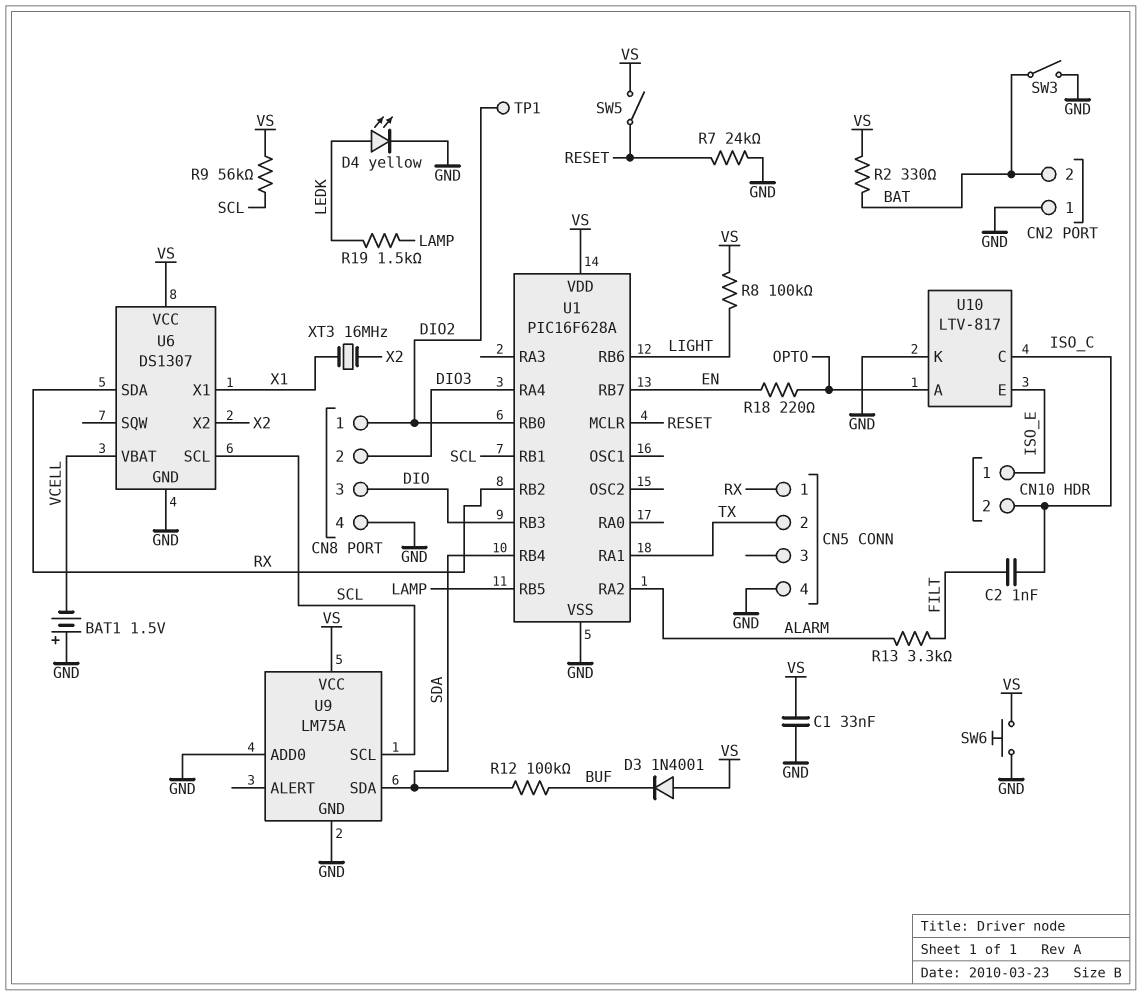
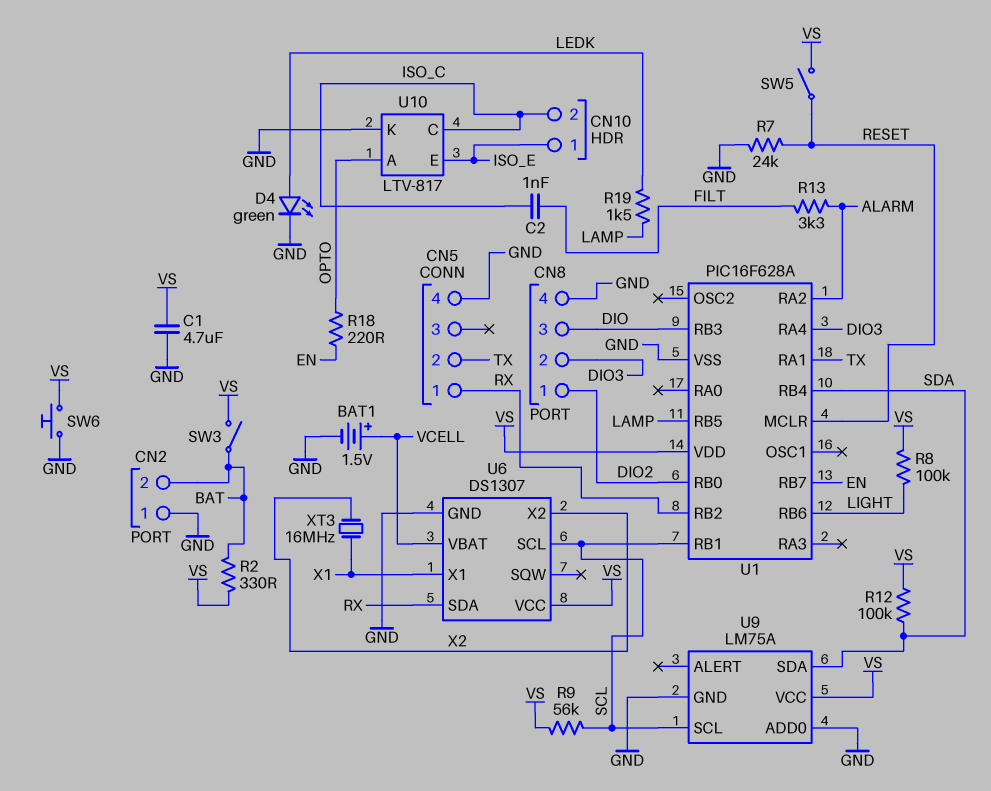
BAT1: 1.5V (plus GND, minus VCELL) -> 1.5V (plus VCELL, minus GND)
C1: 33nF (GND, VS) -> 4.7uF (GND, VS)
D3: diode 1N4001 (A VS, K BUF) -> none
D4: LED yellow (A LEDK, K GND) -> LED green (A LEDK, K GND)
R12: 100k (BUF, SDA) -> 100k (SDA, VS)
SW3: switch (BAT, GND) -> switch (BAT, VS)
TP1: test point (DIO2) -> none

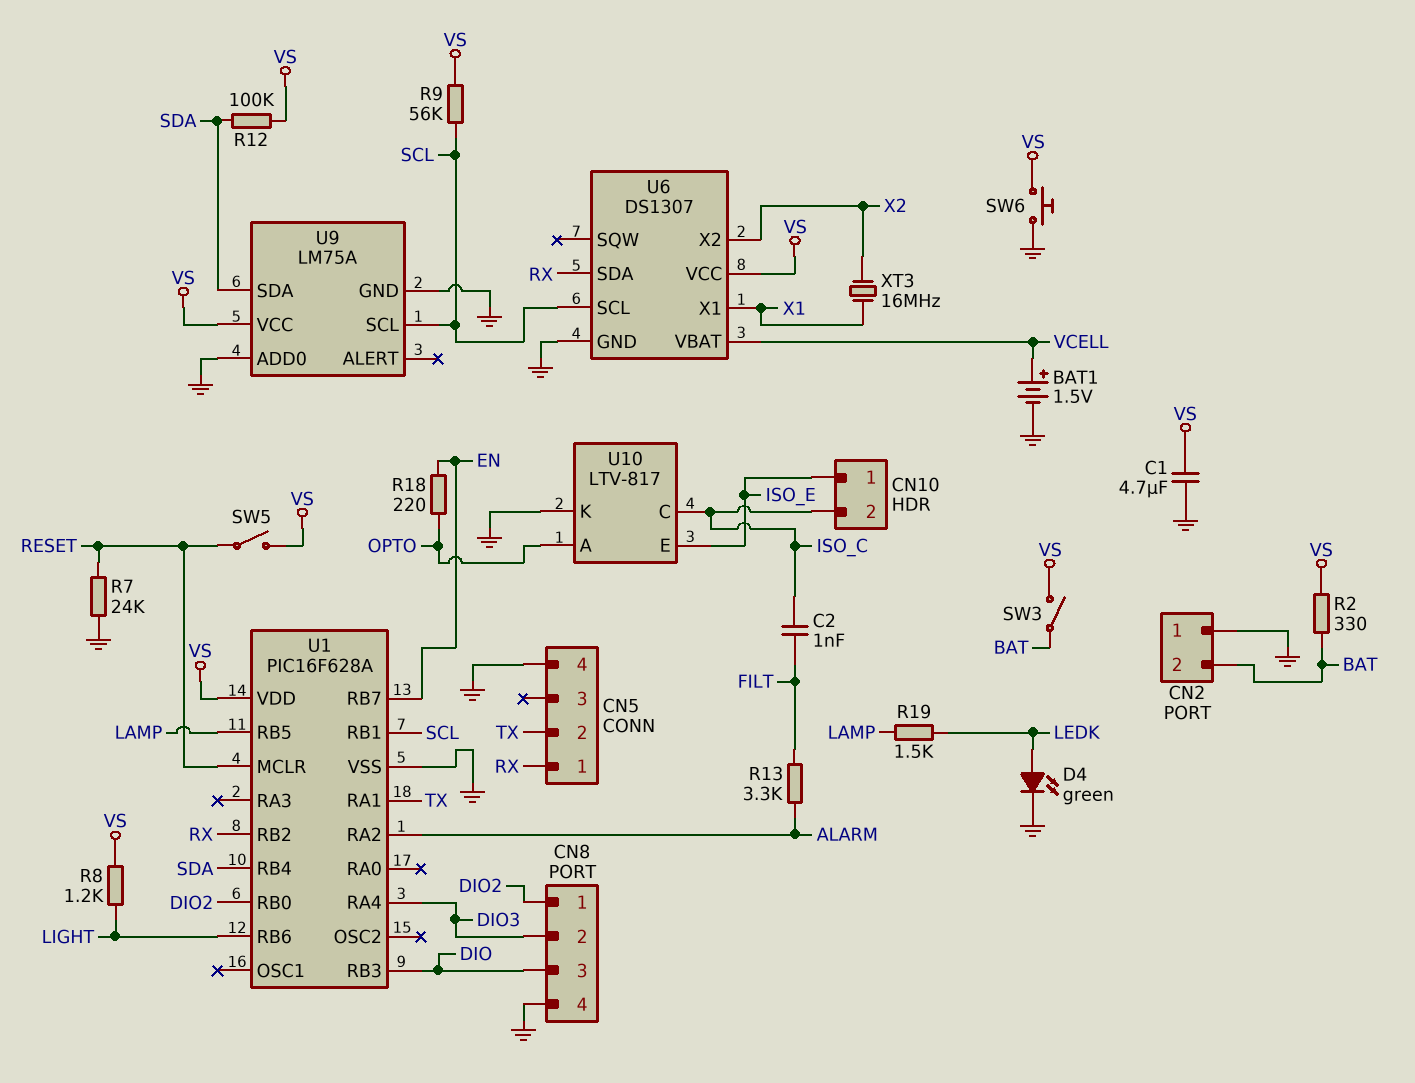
R8: 100k (LIGHT, VS) -> 1.2k (LIGHT, VS)

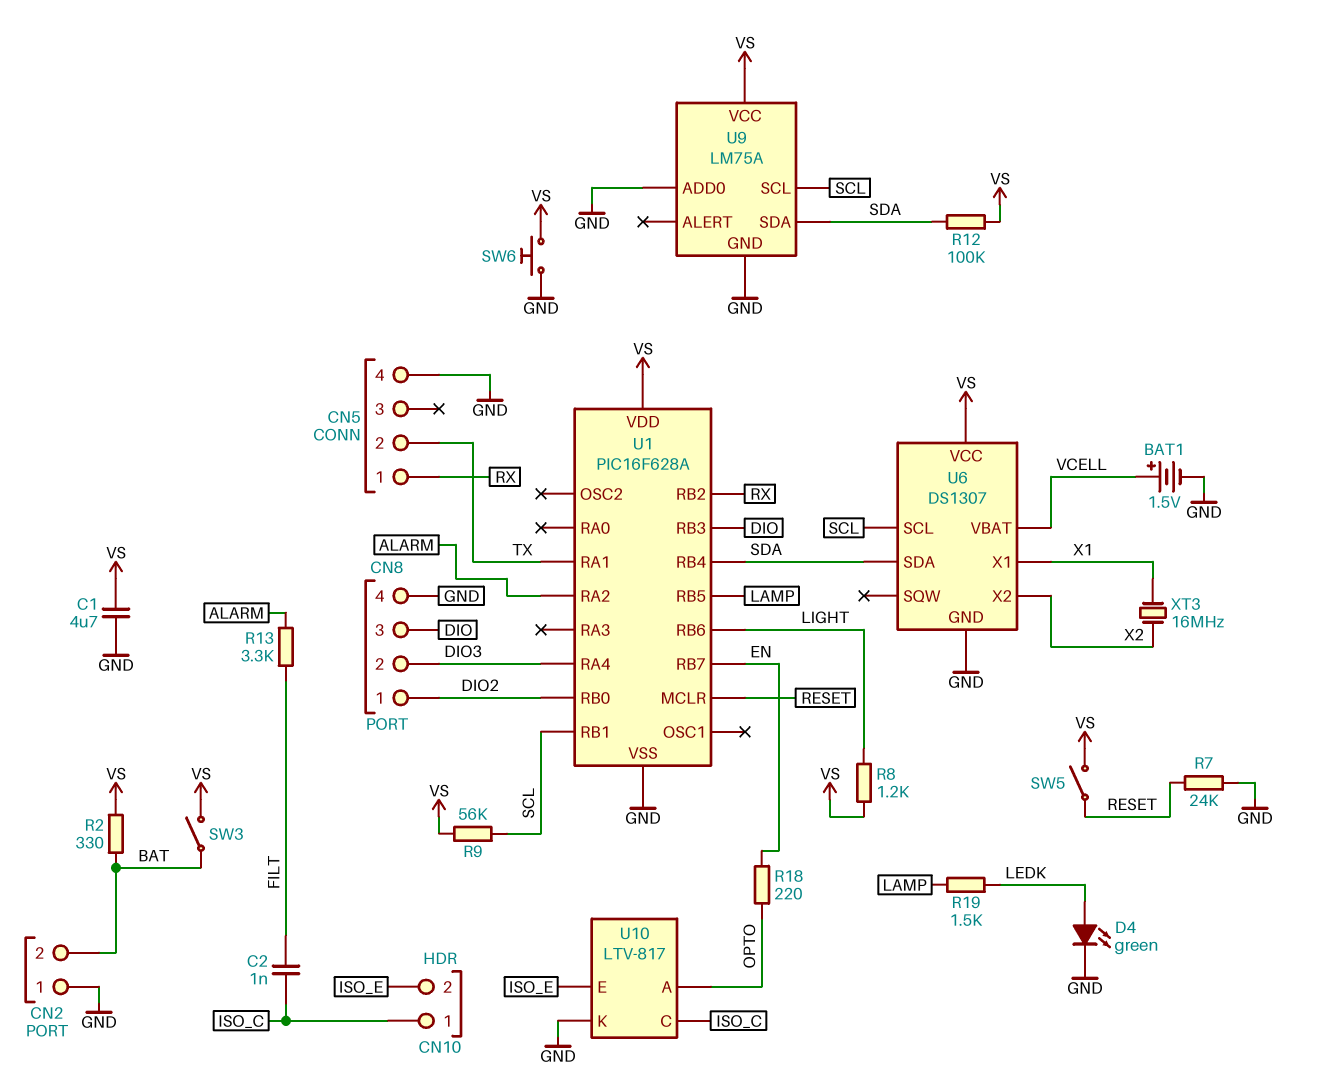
CN10 pin 1: ISO_E -> ISO_C
CN10 pin 2: ISO_C -> ISO_E
U6 pin SDA: RX -> SDA

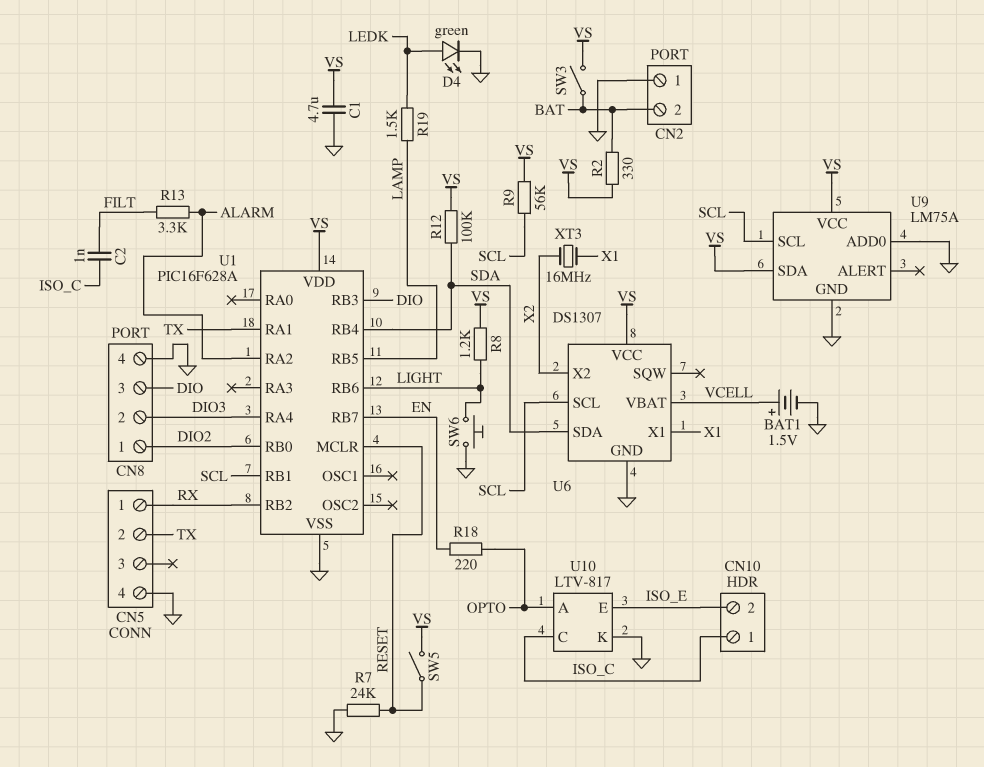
SW6: button (GND, VS) -> button (GND, LIGHT)
U9 pin SDA: SDA -> VS

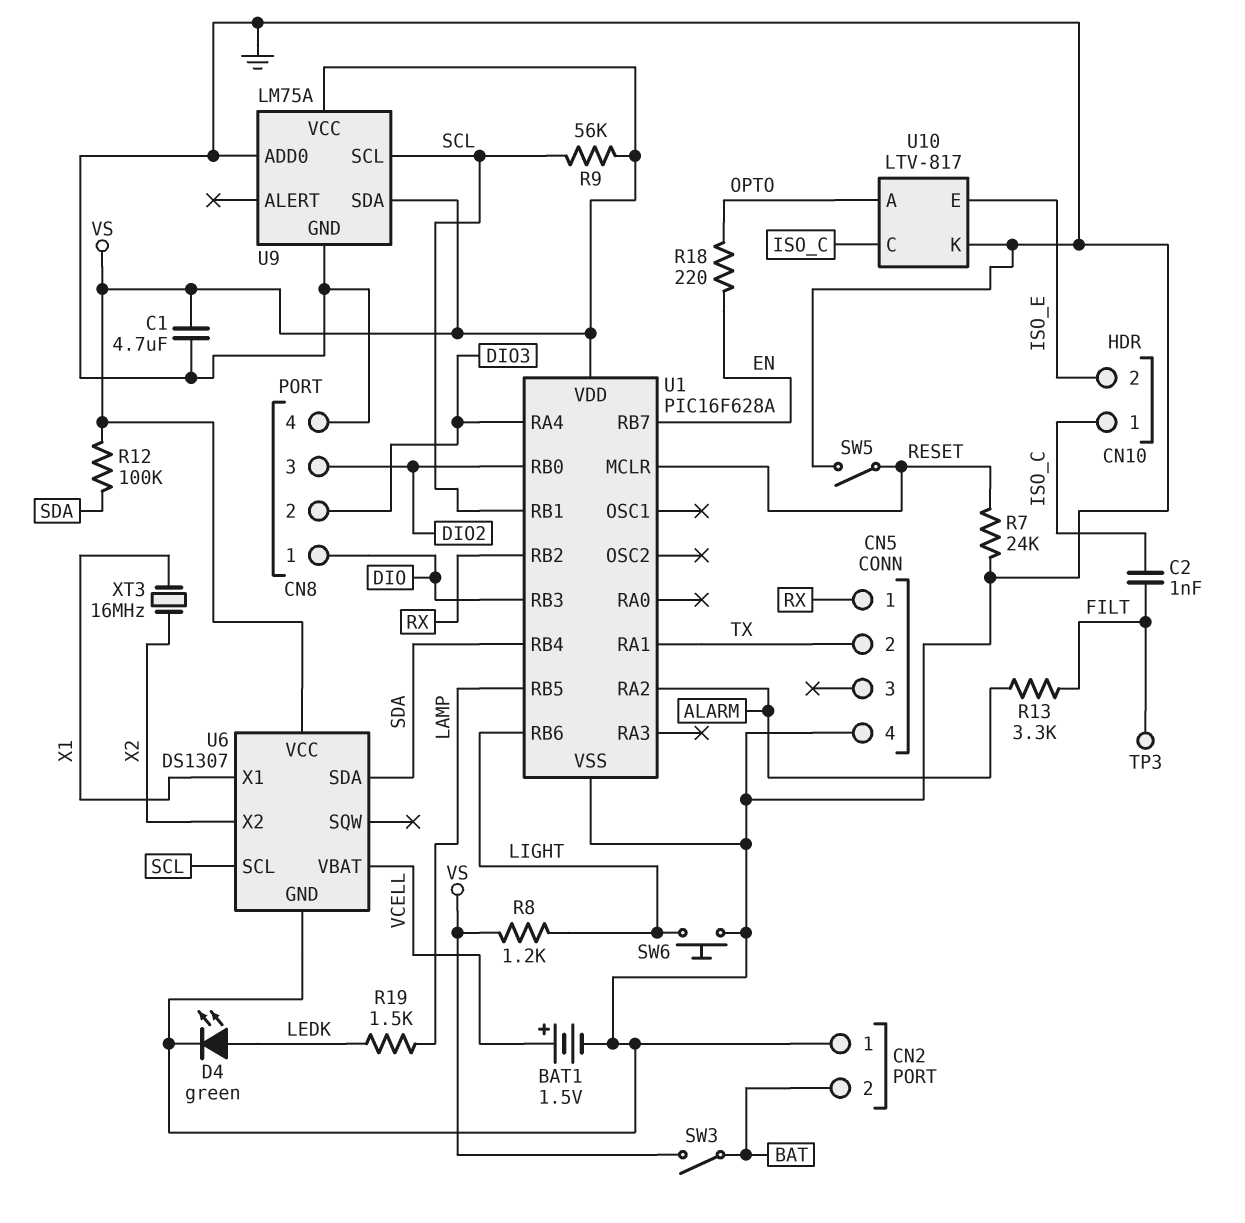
CN8 pin 1: DIO2 -> DIO
CN8 pin 3: DIO -> DIO2
R2: 330 (BAT, VS) -> none
SW5: switch (RESET, VS) -> switch (GND, RESET)
TP3: none -> test point (FILT)

